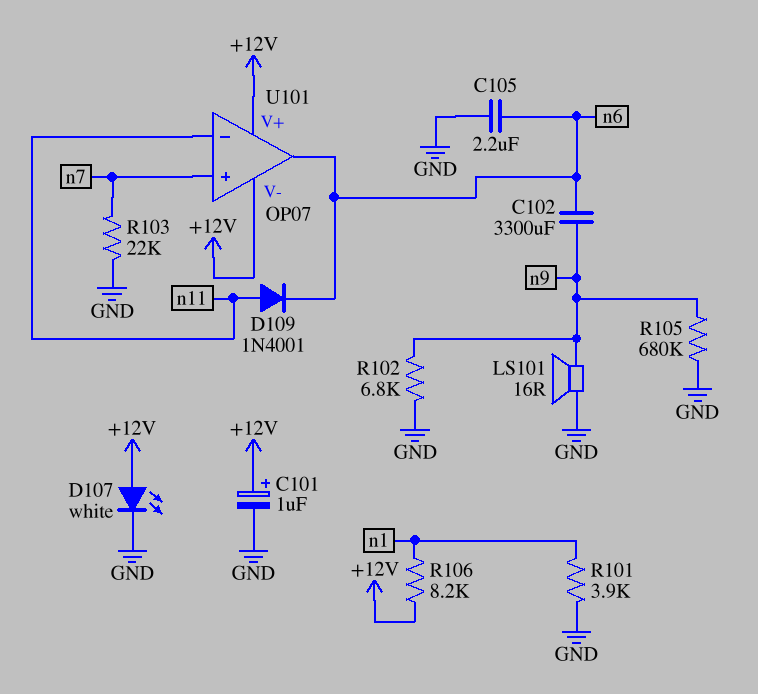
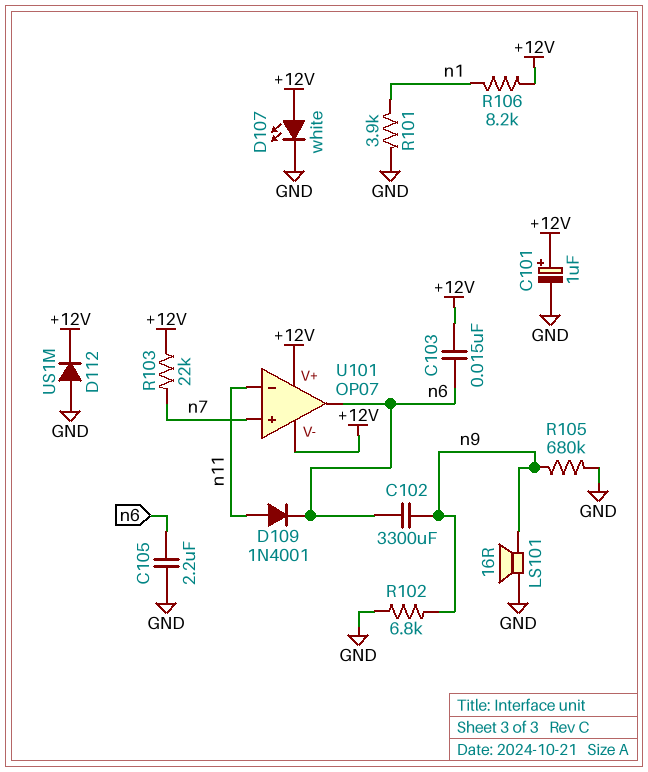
C103: none -> 15nF (+12V, n6)
D112: none -> diode US1M (A GND, K +12V)
R103: 22k (GND, n7) -> 22k (+12V, n7)

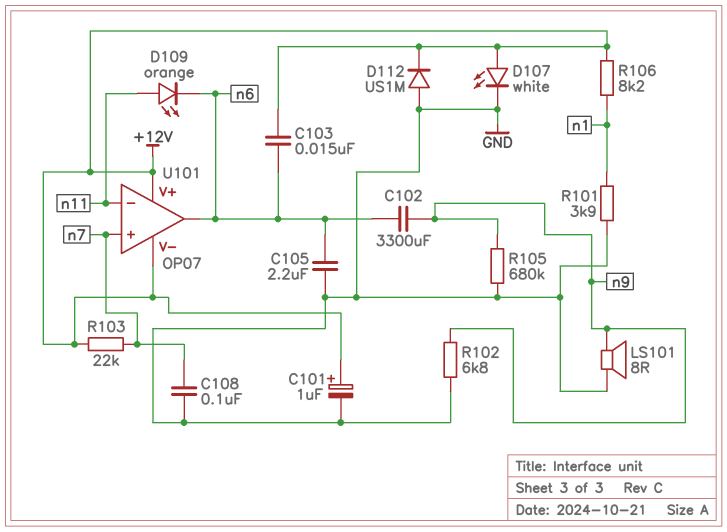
C108: none -> 100nF (GND, n7)
D109: diode 1N4001 (A n11, K n6) -> LED orange (A n11, K n6)
LS101: speaker 16R (GND, n9) -> speaker 8R (GND, n9)

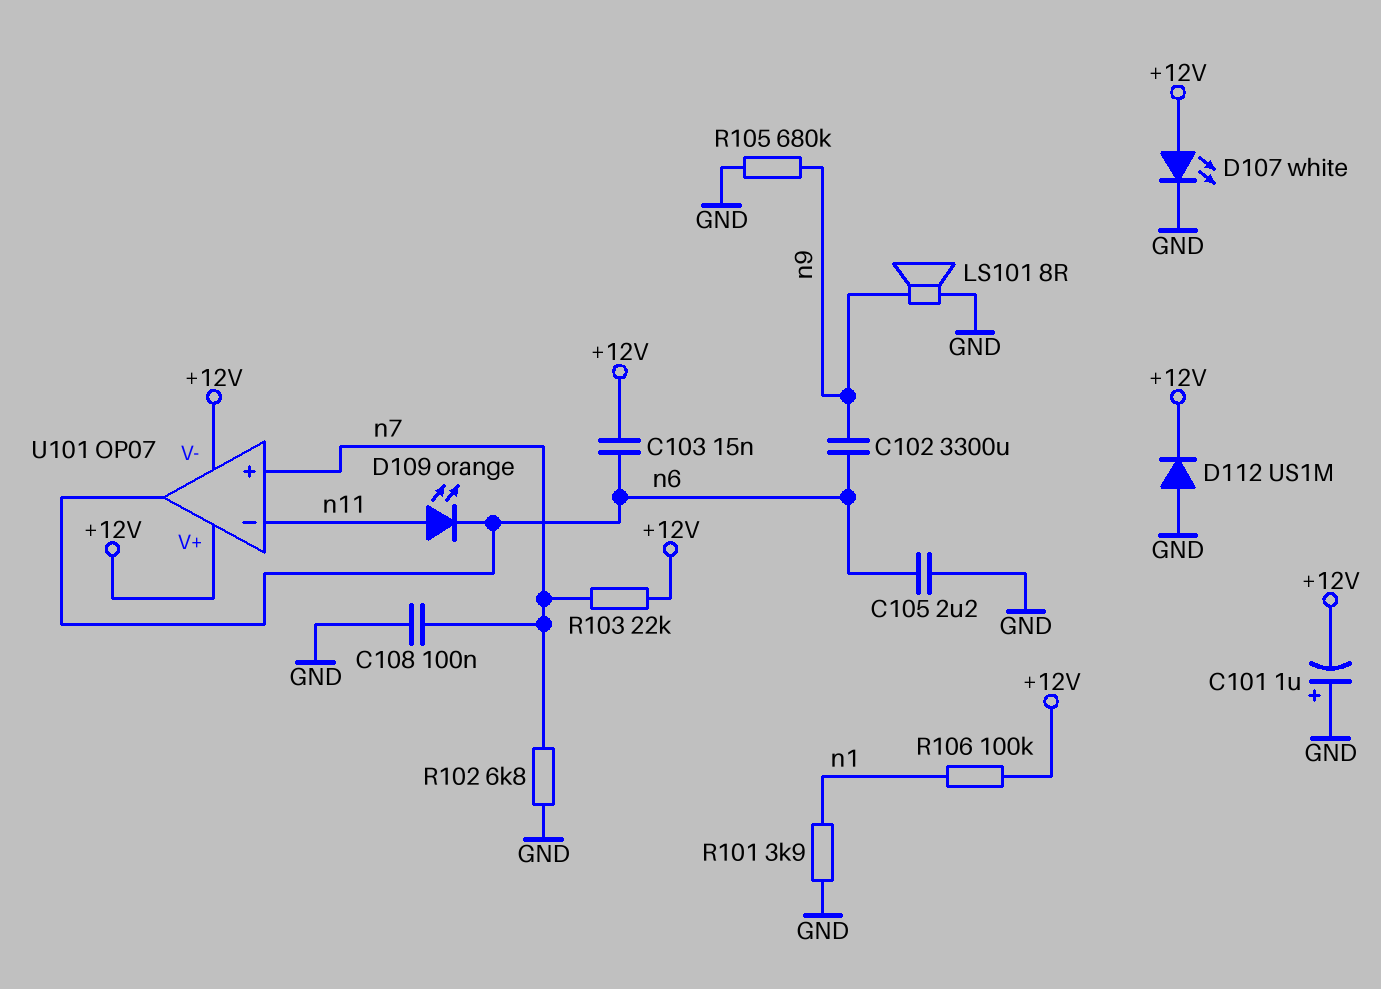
C101: 1uF (plus +12V, minus GND) -> 1uF (plus GND, minus +12V)
R102: 6.8k (GND, n9) -> 6.8k (GND, n7)
R106: 8.2k (+12V, n1) -> 100k (+12V, n1)

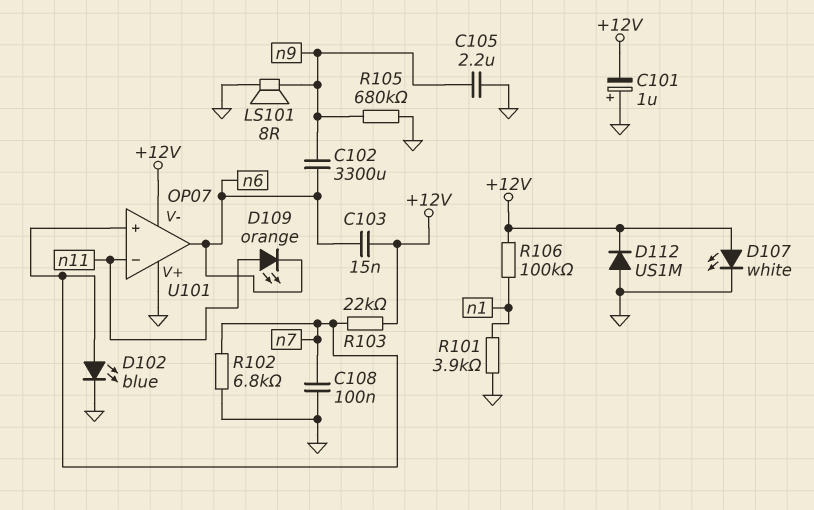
C105: 2.2uF (GND, n6) -> 2.2uF (GND, n9)
D102: none -> LED blue (A n7, K GND)
U101 pin V+: +12V -> GND

